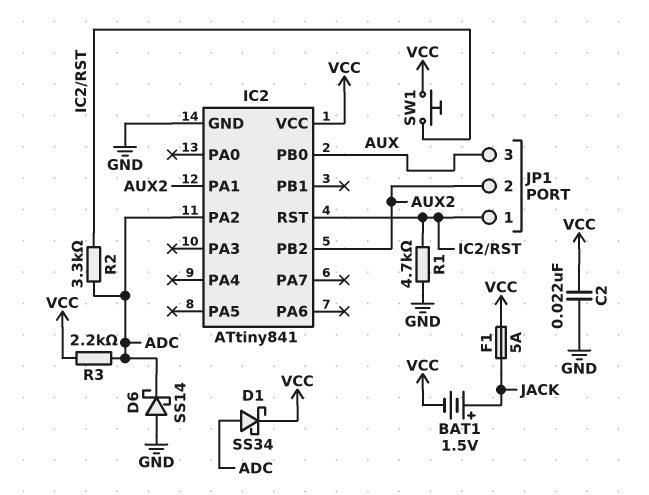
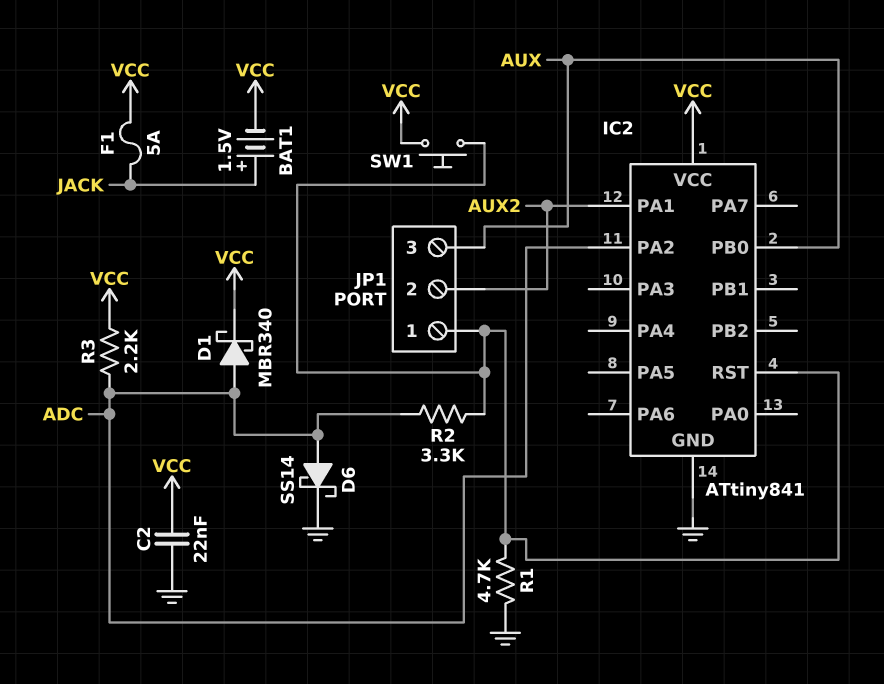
D1: schottky SS34 (A ADC, K VCC) -> schottky MBR340 (A ADC, K VCC)
D6: schottky SS14 (A GND, K ADC) -> schottky SS14 (A ADC, K GND)
IC2 pin PB2: AUX2 -> none

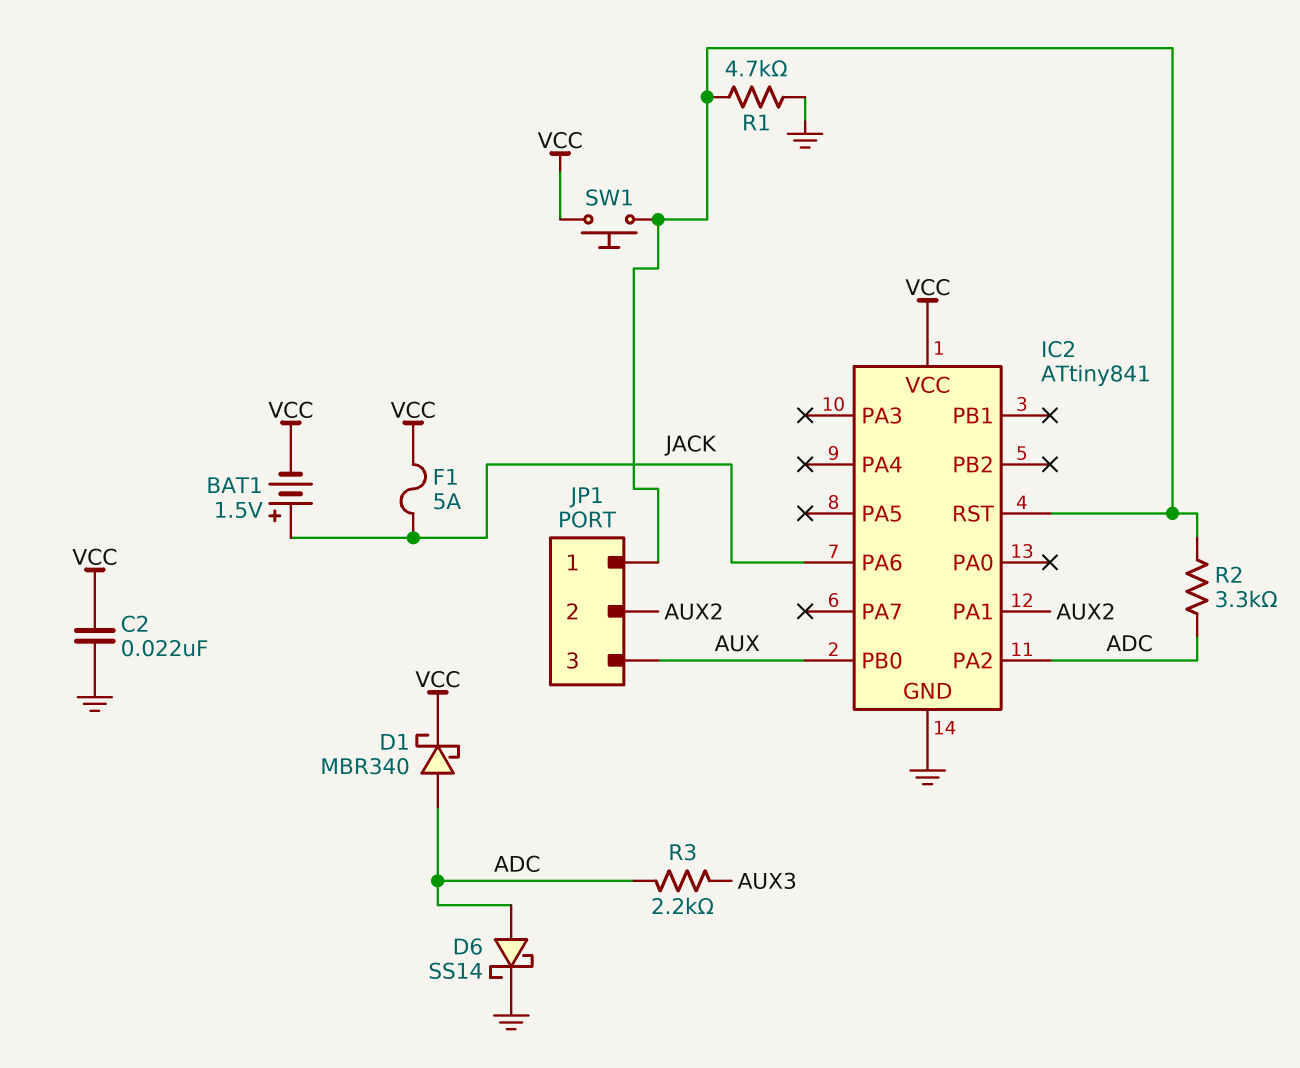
IC2 pin PA6: none -> JACK
R3: 2.2k (ADC, VCC) -> 2.2k (ADC, AUX3)

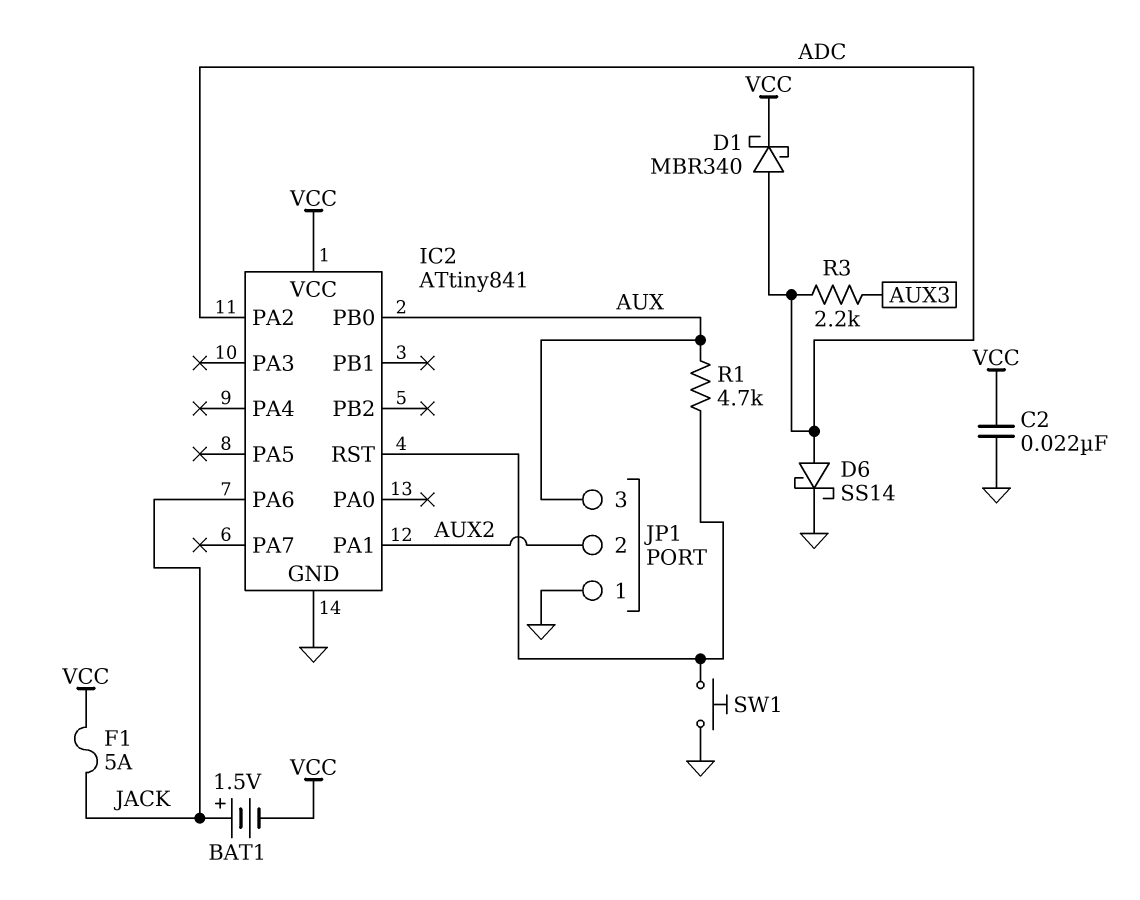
JP1 pin 1: IC2/RST -> GND
R1: 4.7k (GND, IC2/RST) -> 4.7k (AUX, IC2/RST)
R2: 3.3k (ADC, IC2/RST) -> none
SW1: button (IC2/RST, VCC) -> button (GND, IC2/RST)

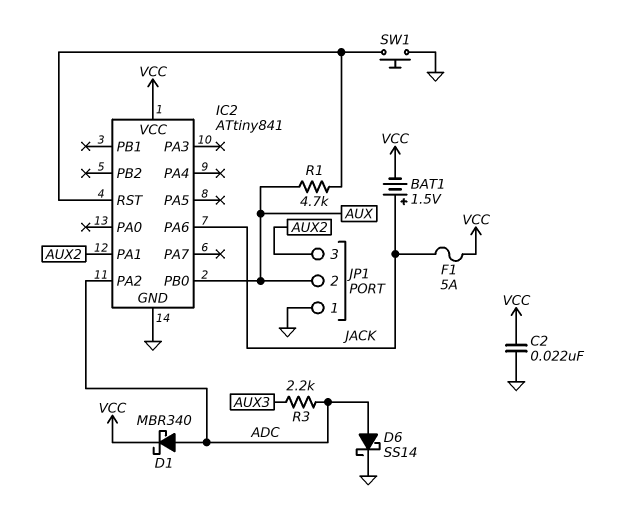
JP1 pin 2: AUX2 -> AUX
JP1 pin 3: AUX -> AUX2

